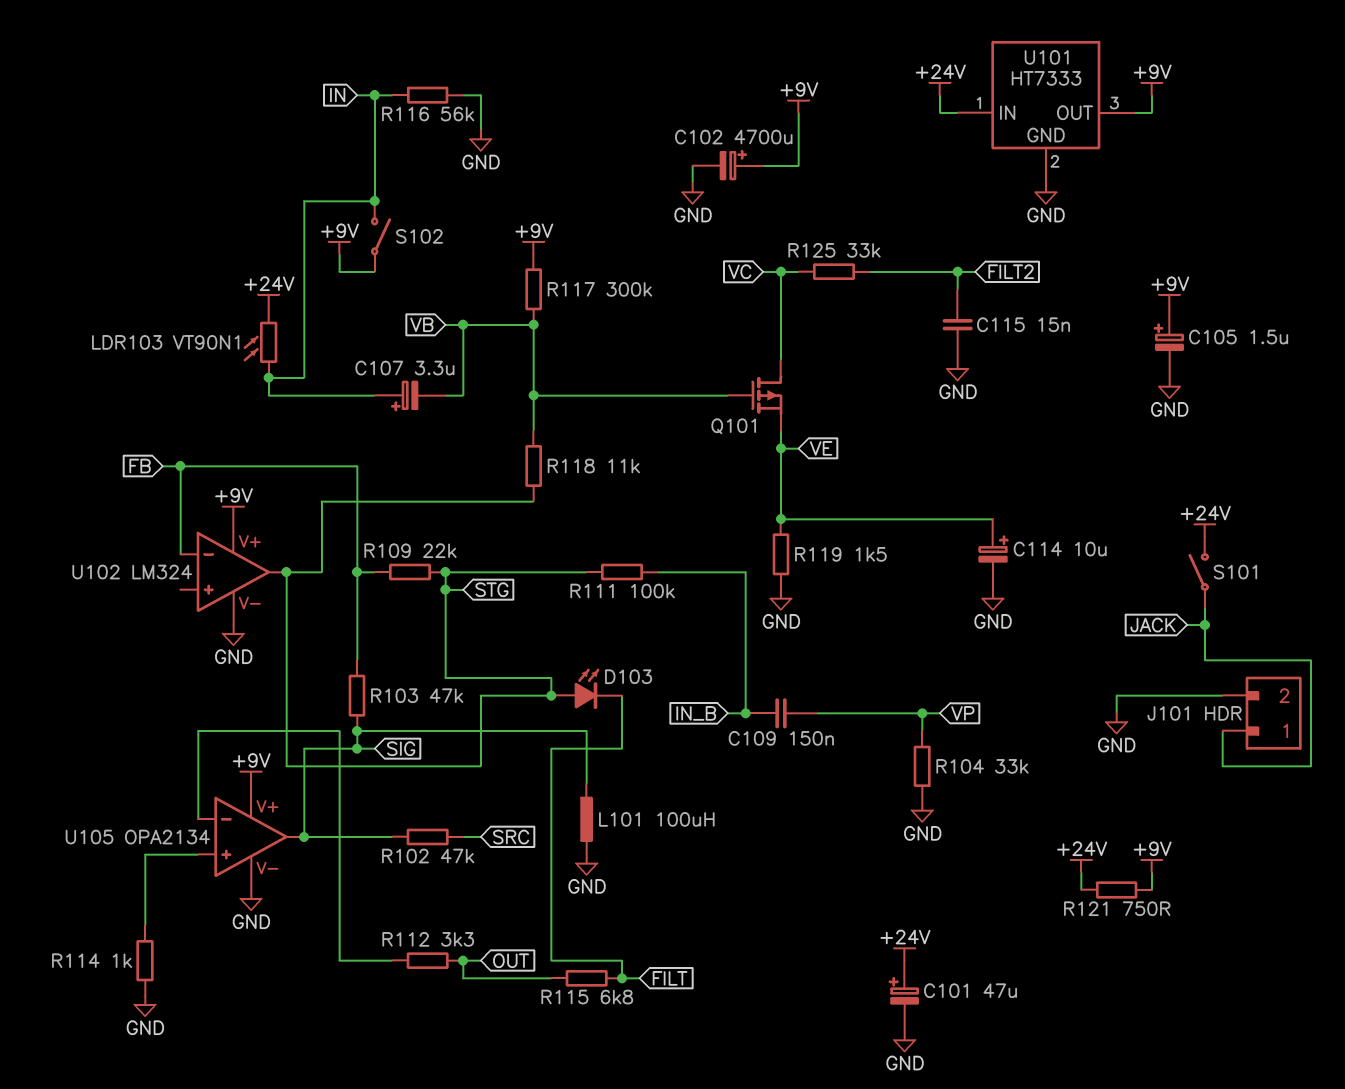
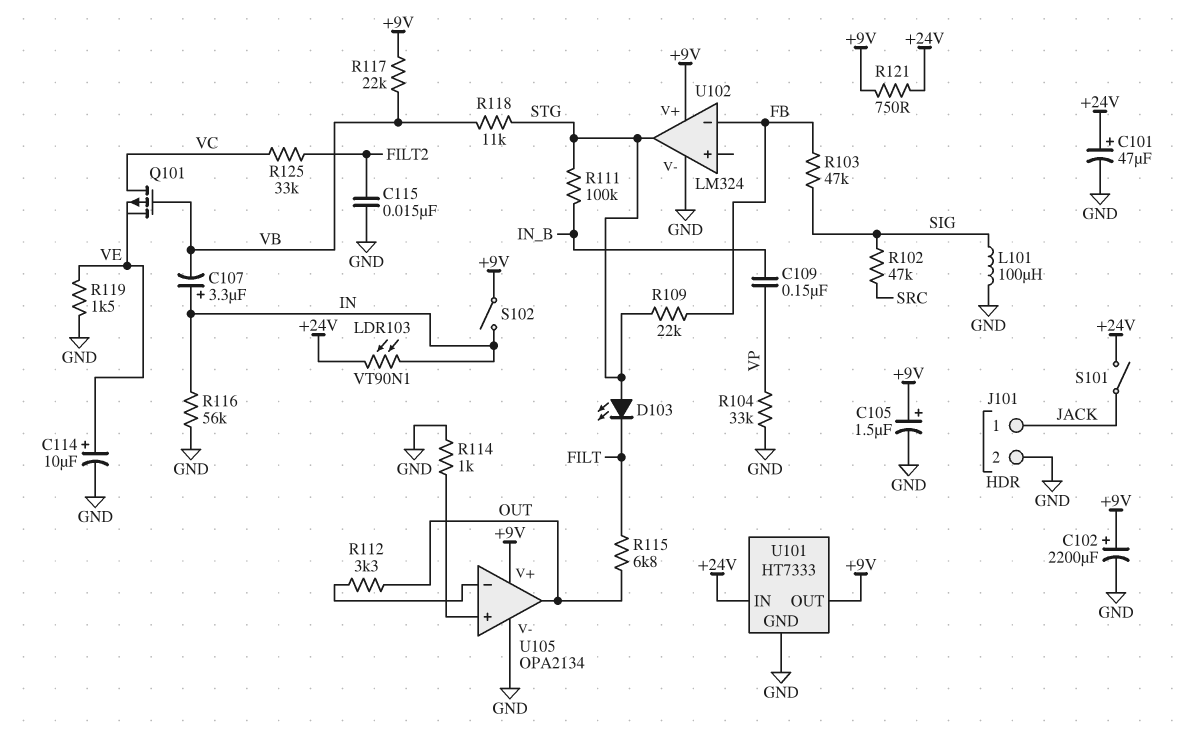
C102: 4700uF (plus +9V, minus GND) -> 2200uF (plus +9V, minus GND)
R117: 300k (+9V, VB) -> 22k (+9V, VB)
U105 pin out: SIG -> OUT

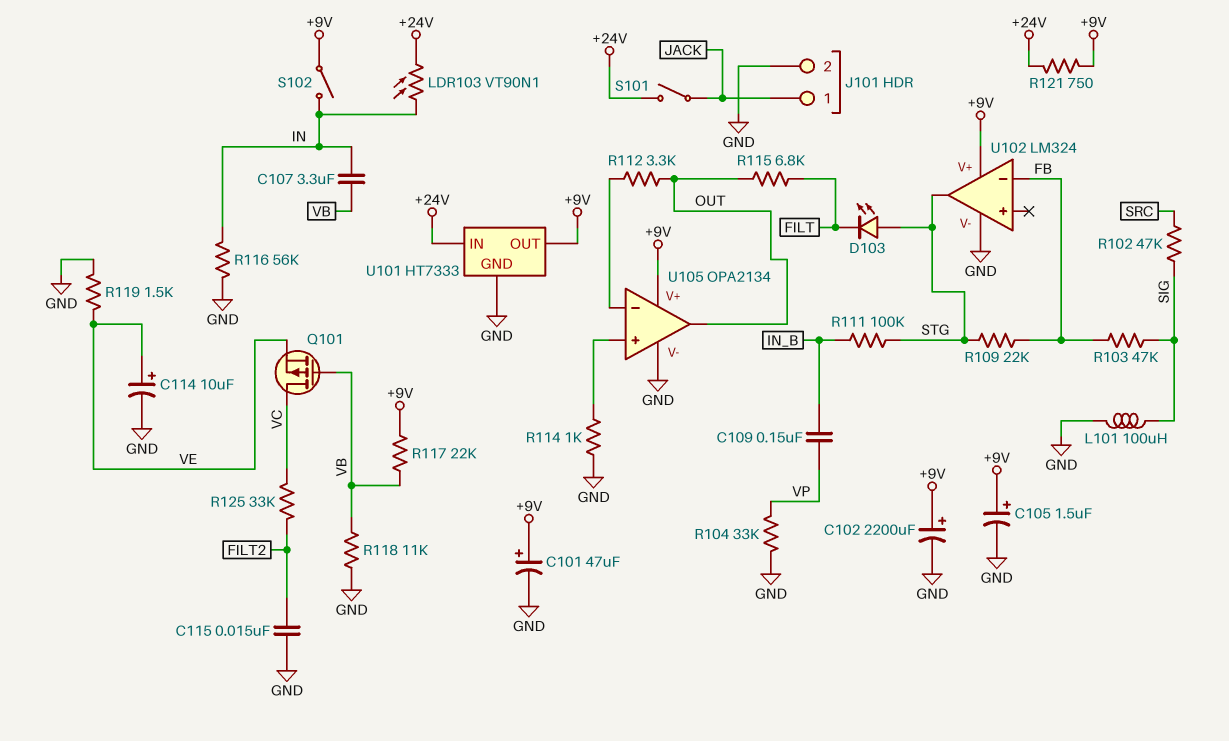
C101: 47uF (plus +24V, minus GND) -> 47uF (plus +9V, minus GND)
C107: 3.3uF (plus IN, minus VB) -> 3.3uF (IN, VB)
R118: 11k (STG, VB) -> 11k (GND, VB)

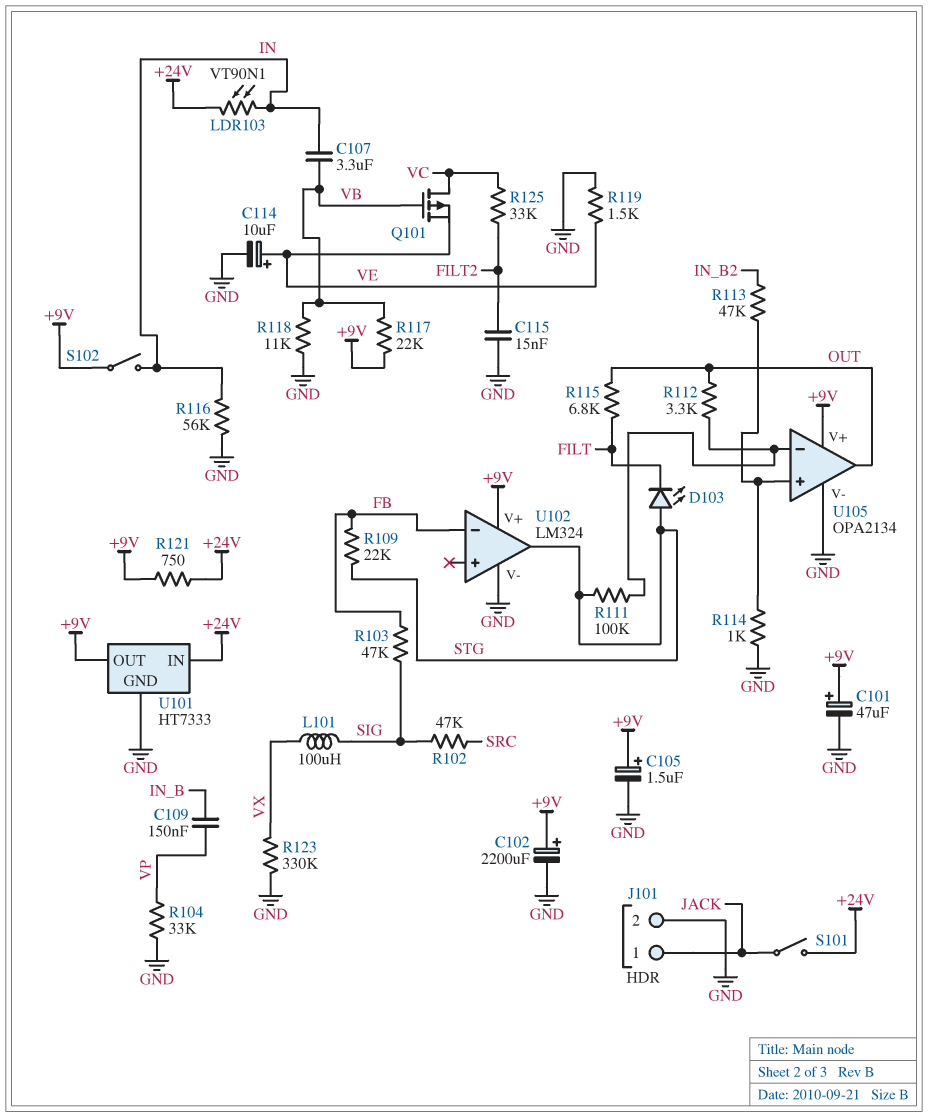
L101: 100uH (GND, SIG) -> 100uH (SIG, VX)
R111: 100k (IN_B, STG) -> 100k (STG, U105/in-)
R113: none -> 47k (IN_B2, U105/in+)
R123: none -> 330k (GND, VX)

